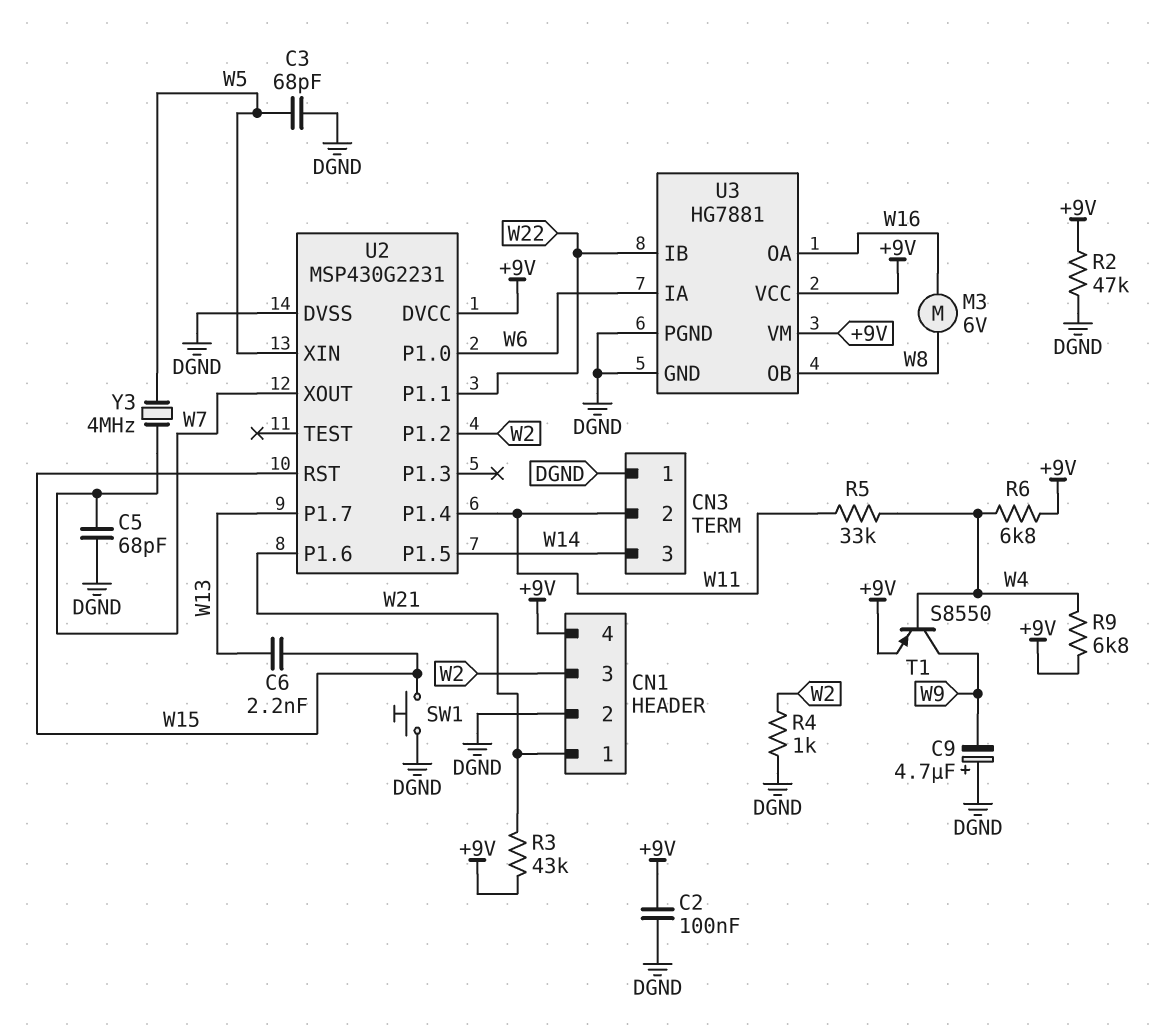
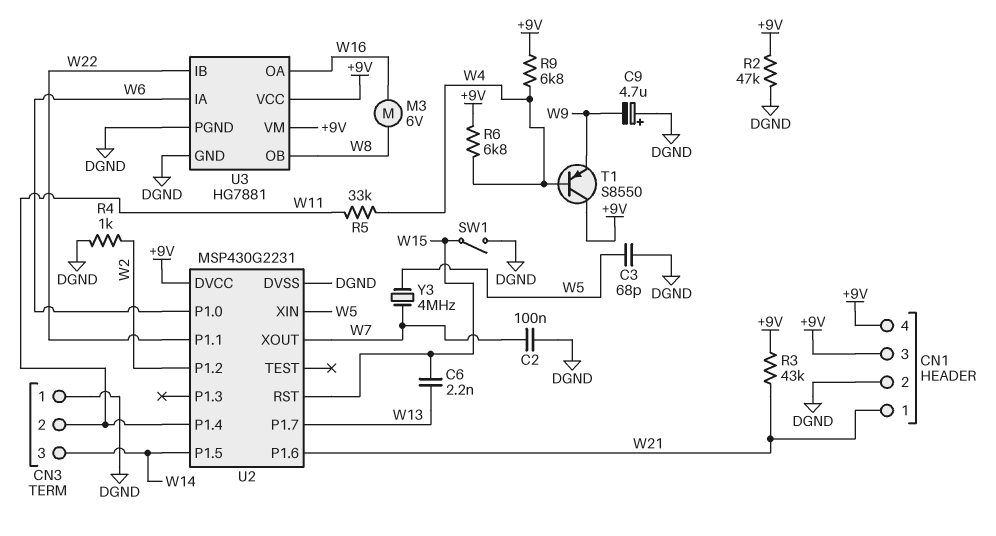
C2: 100nF (+9V, DGND) -> 100nF (DGND, W7)
C5: 68pF (DGND, W7) -> none
CN1 pin 3: W2 -> +9V
SW1: button (DGND, W15) -> switch (DGND, W15)
T1: PNP S8550 (B W4, C W9, E +9V) -> PNP S8550 (B W4, C +9V, E W9)

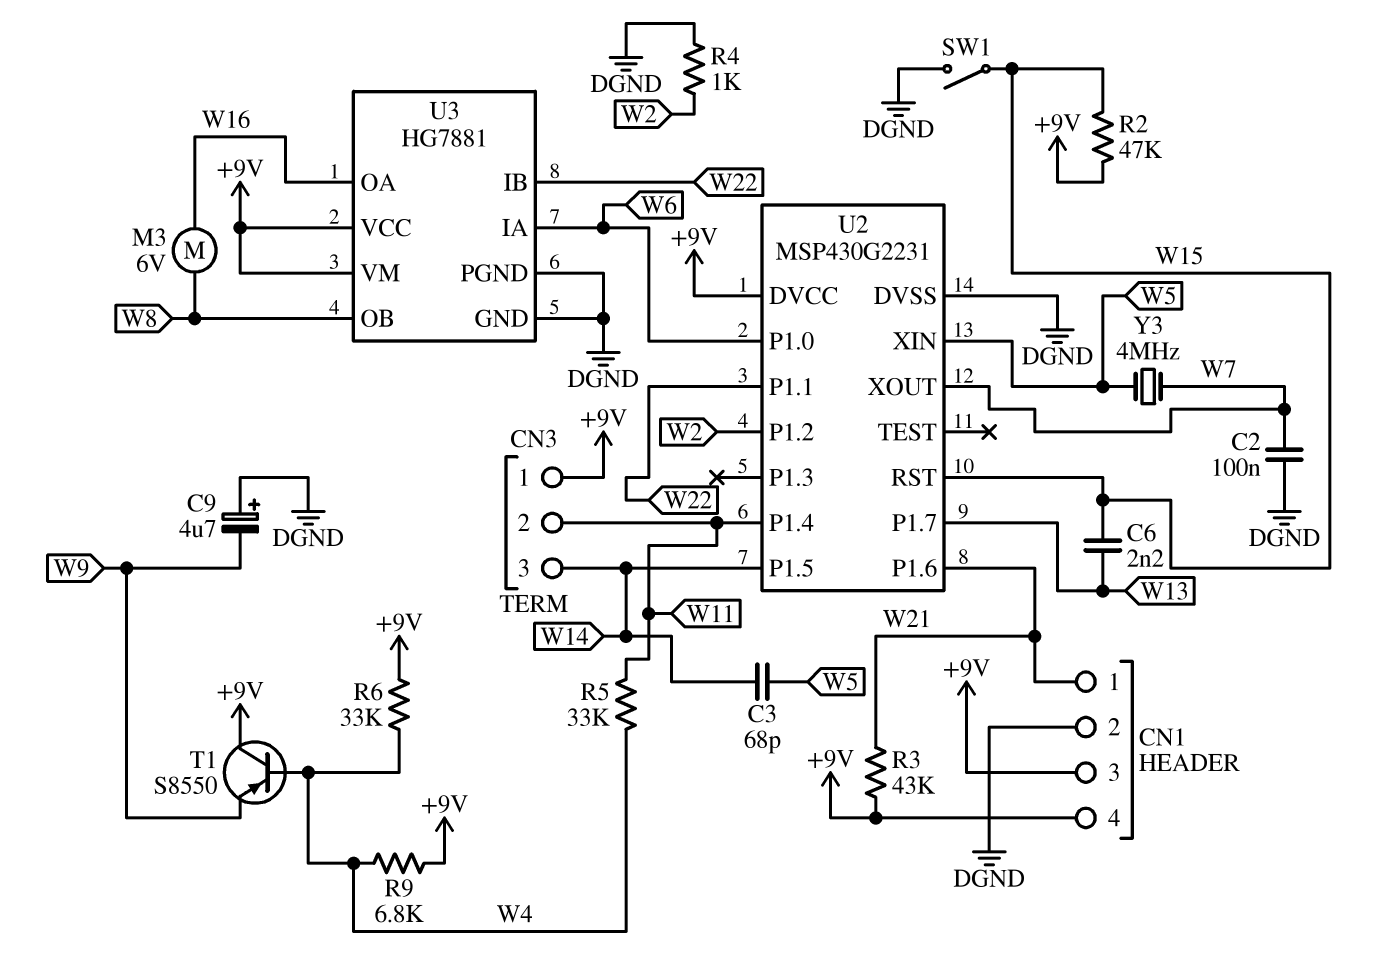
C3: 68pF (DGND, W5) -> 68pF (W5, W14)
CN3 pin 1: DGND -> +9V
R2: 47k (+9V, DGND) -> 47k (+9V, W15)
R6: 6.8k (+9V, W4) -> 33k (+9V, W4)

